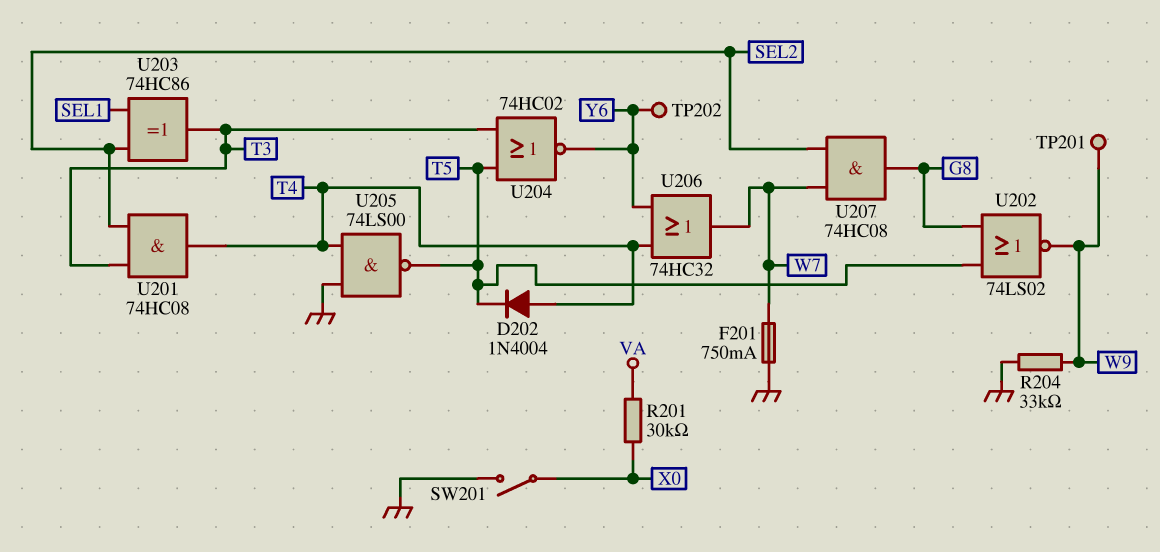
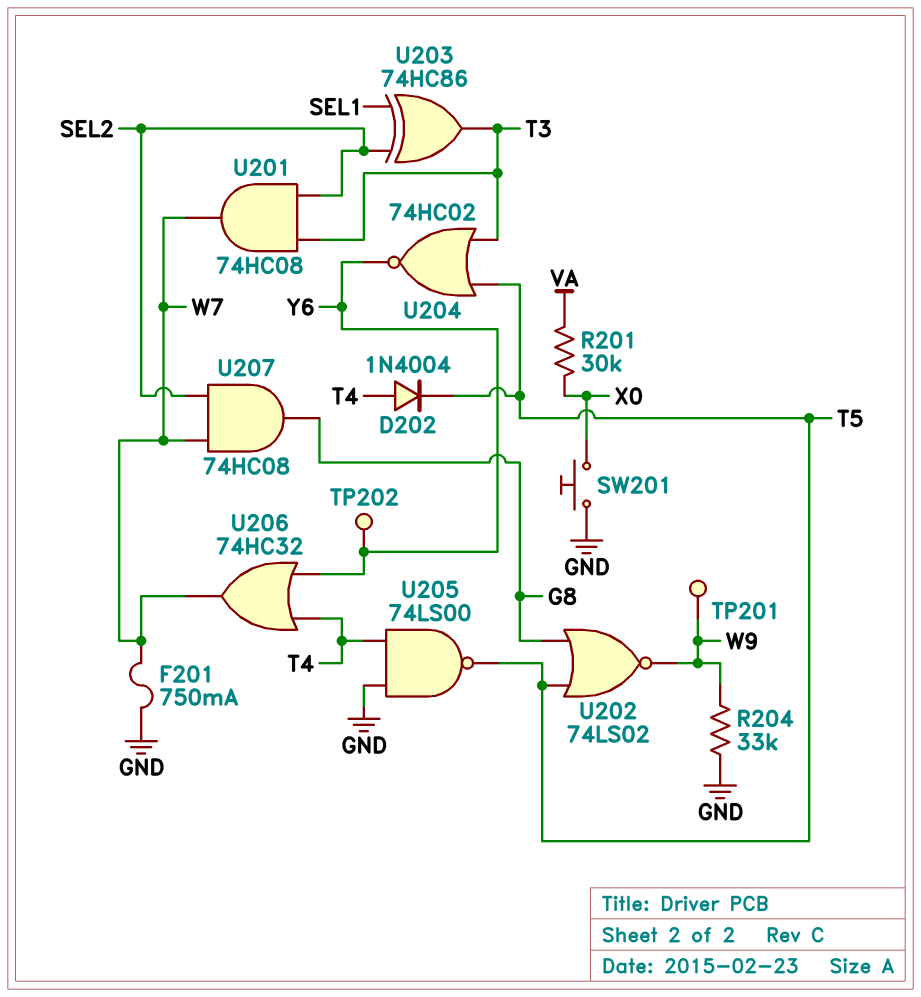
SW201: switch (GND, X0) -> button (GND, X0)
U201: AND 74HC08 (in SEL2, in T3, out T4) -> AND 74HC08 (in SEL2, in T3, out W7)

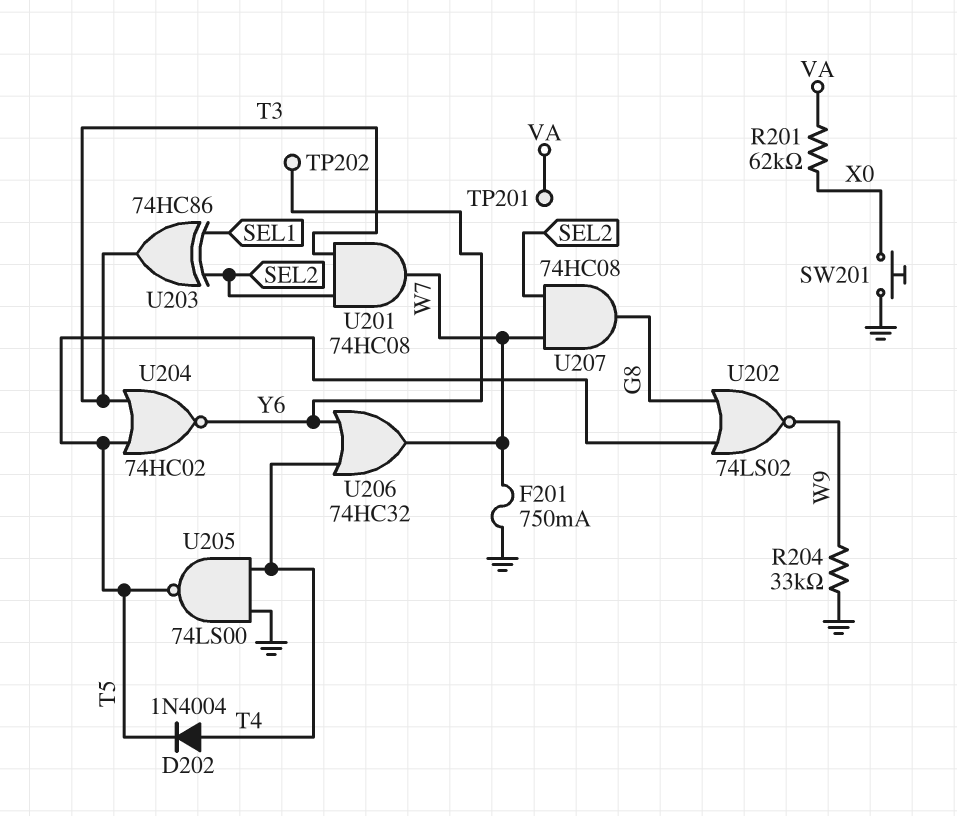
R201: 30k (VA, X0) -> 62k (VA, X0)
TP201: test point (W9) -> test point (VA)

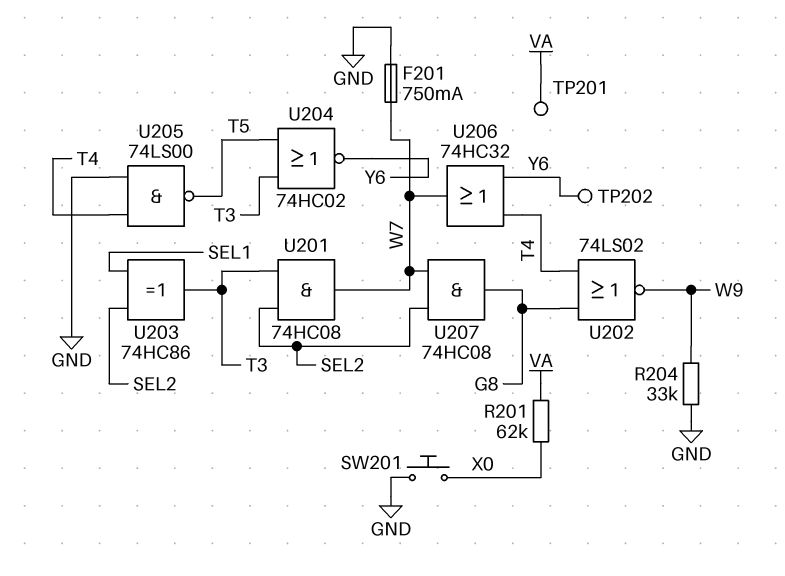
D202: diode 1N4004 (A T4, K T5) -> none
U202: NOR 74LS02 (in G8, in T5, out W9) -> NOR 74LS02 (in G8, in T4, out W9)

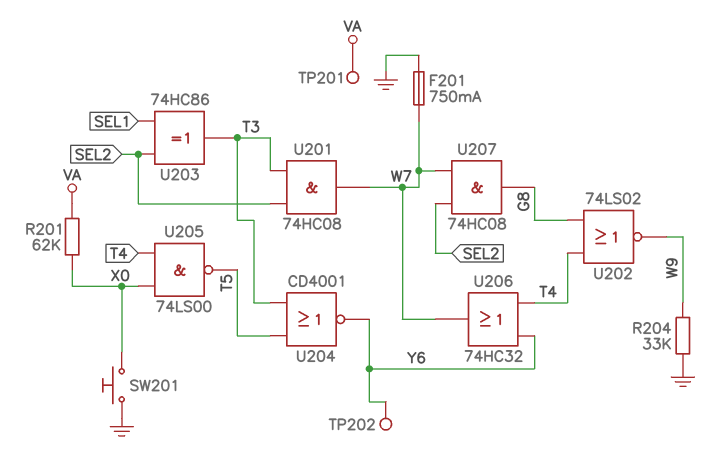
U204: NOR 74HC02 (in T3, in T5, out Y6) -> NOR CD4001 (in T3, in T5, out Y6)
U205: NAND 74LS00 (in GND, in T4, out T5) -> NAND 74LS00 (in T4, in X0, out T5)

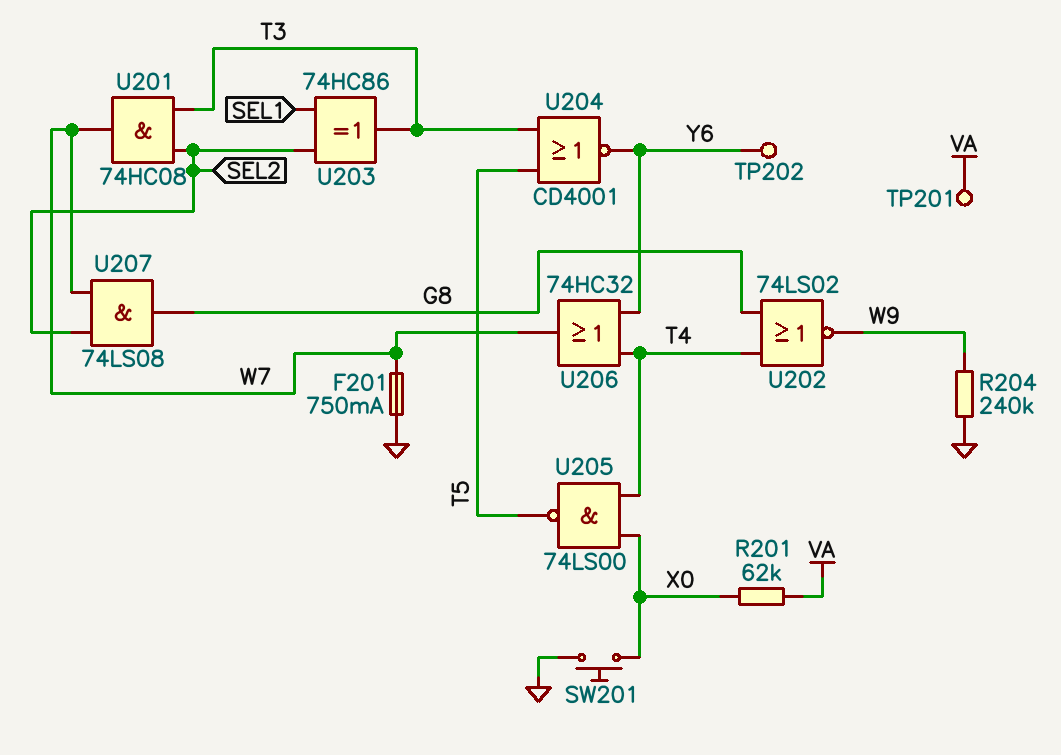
R204: 33k (GND, W9) -> 240k (GND, W9)
U207: AND 74HC08 (in SEL2, in W7, out G8) -> AND 74LS08 (in SEL2, in W7, out G8)

